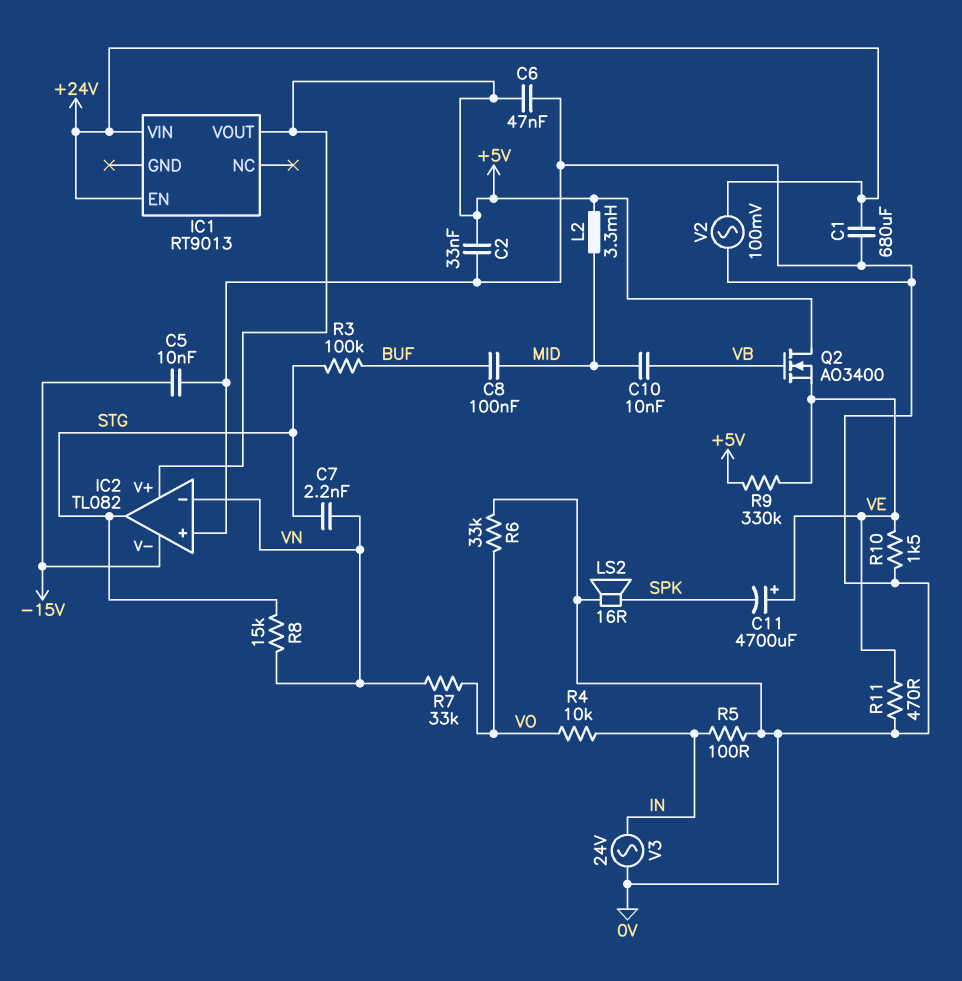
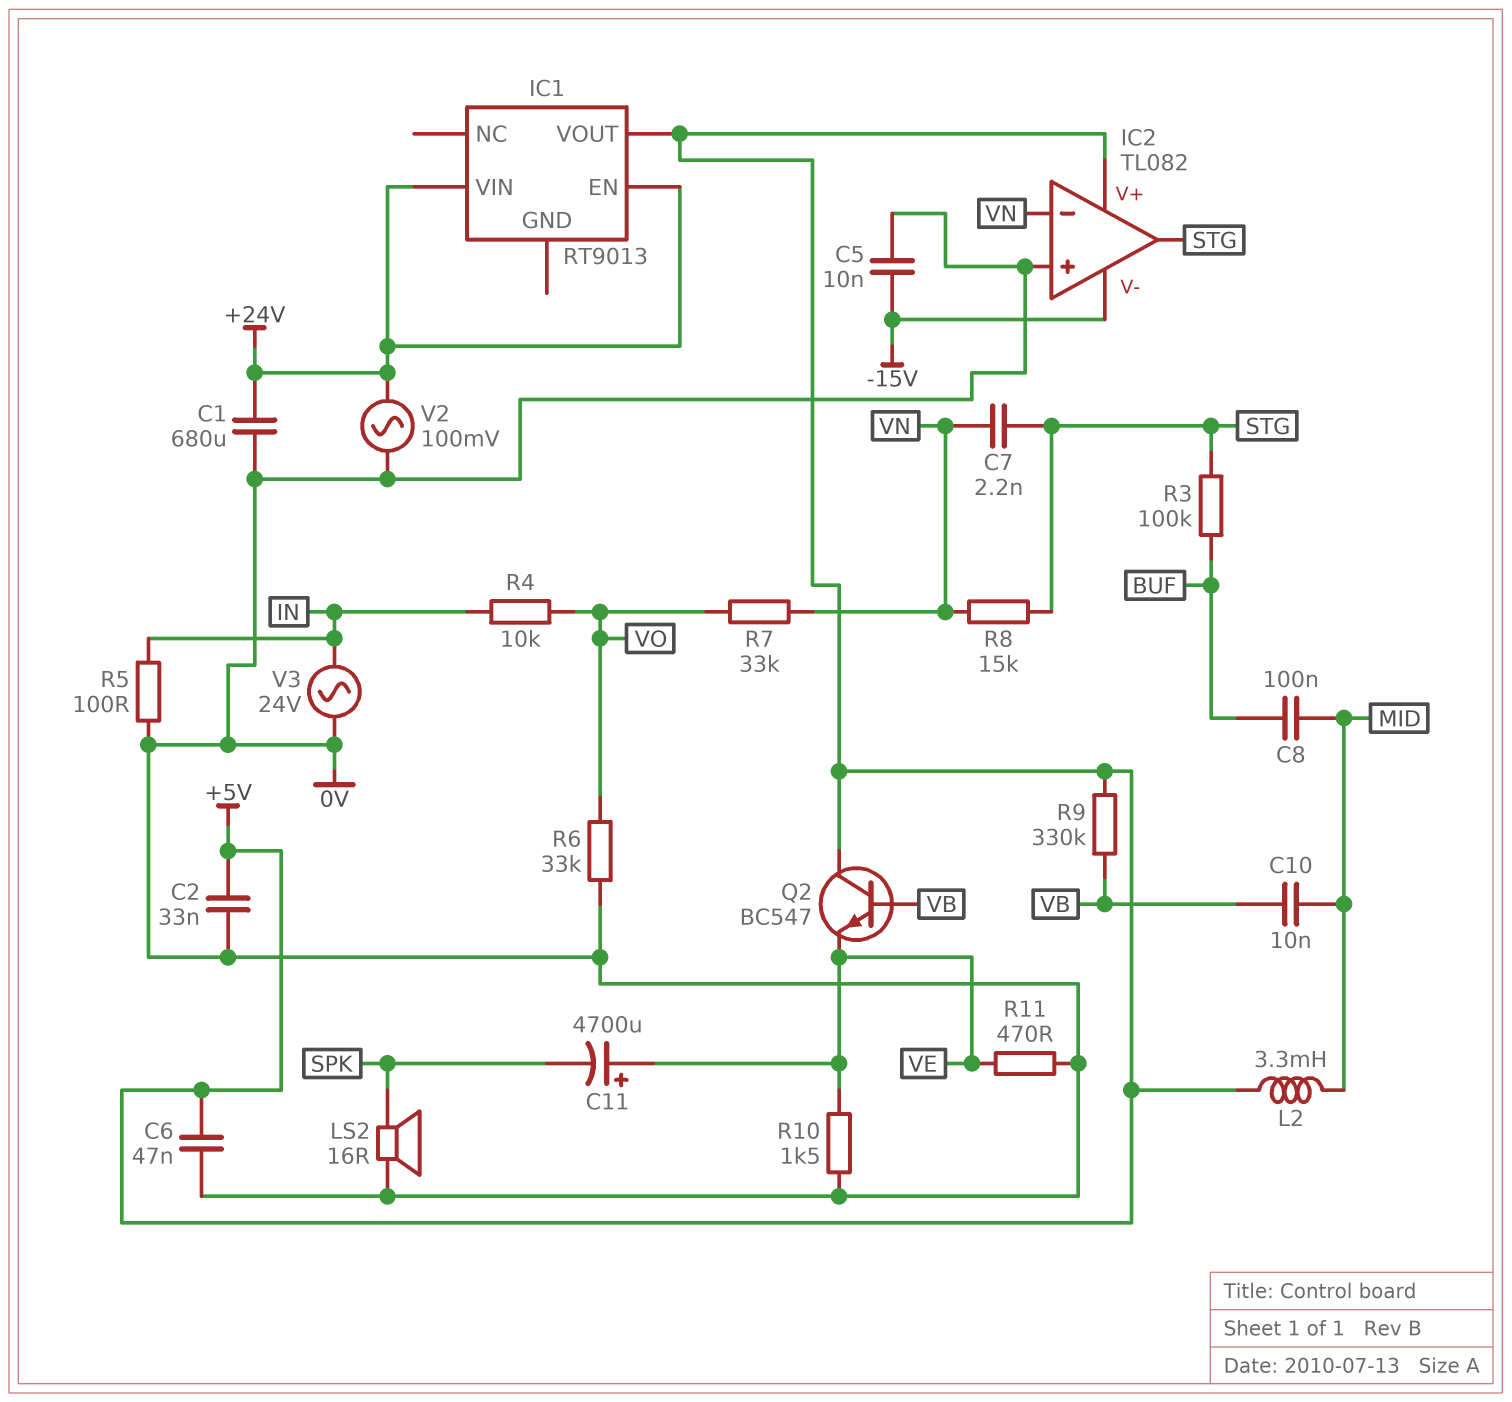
Q2: NMOS AO3400 (G VB, D +5V, S VE) -> NPN BC547 (B VB, C +5V, E VE)
R9: 330k (+5V, VE) -> 330k (+5V, VB)

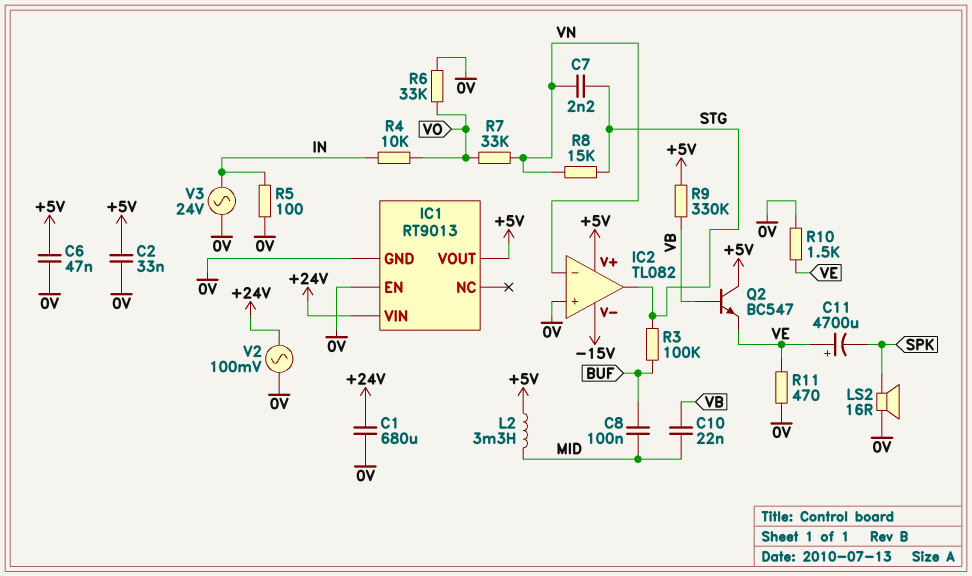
C5: 10nF (-15V, 0V) -> none
C10: 10nF (MID, VB) -> 22nF (MID, VB)
IC1 pin EN: +24V -> 0V
IC1 pin GND: none -> 0V

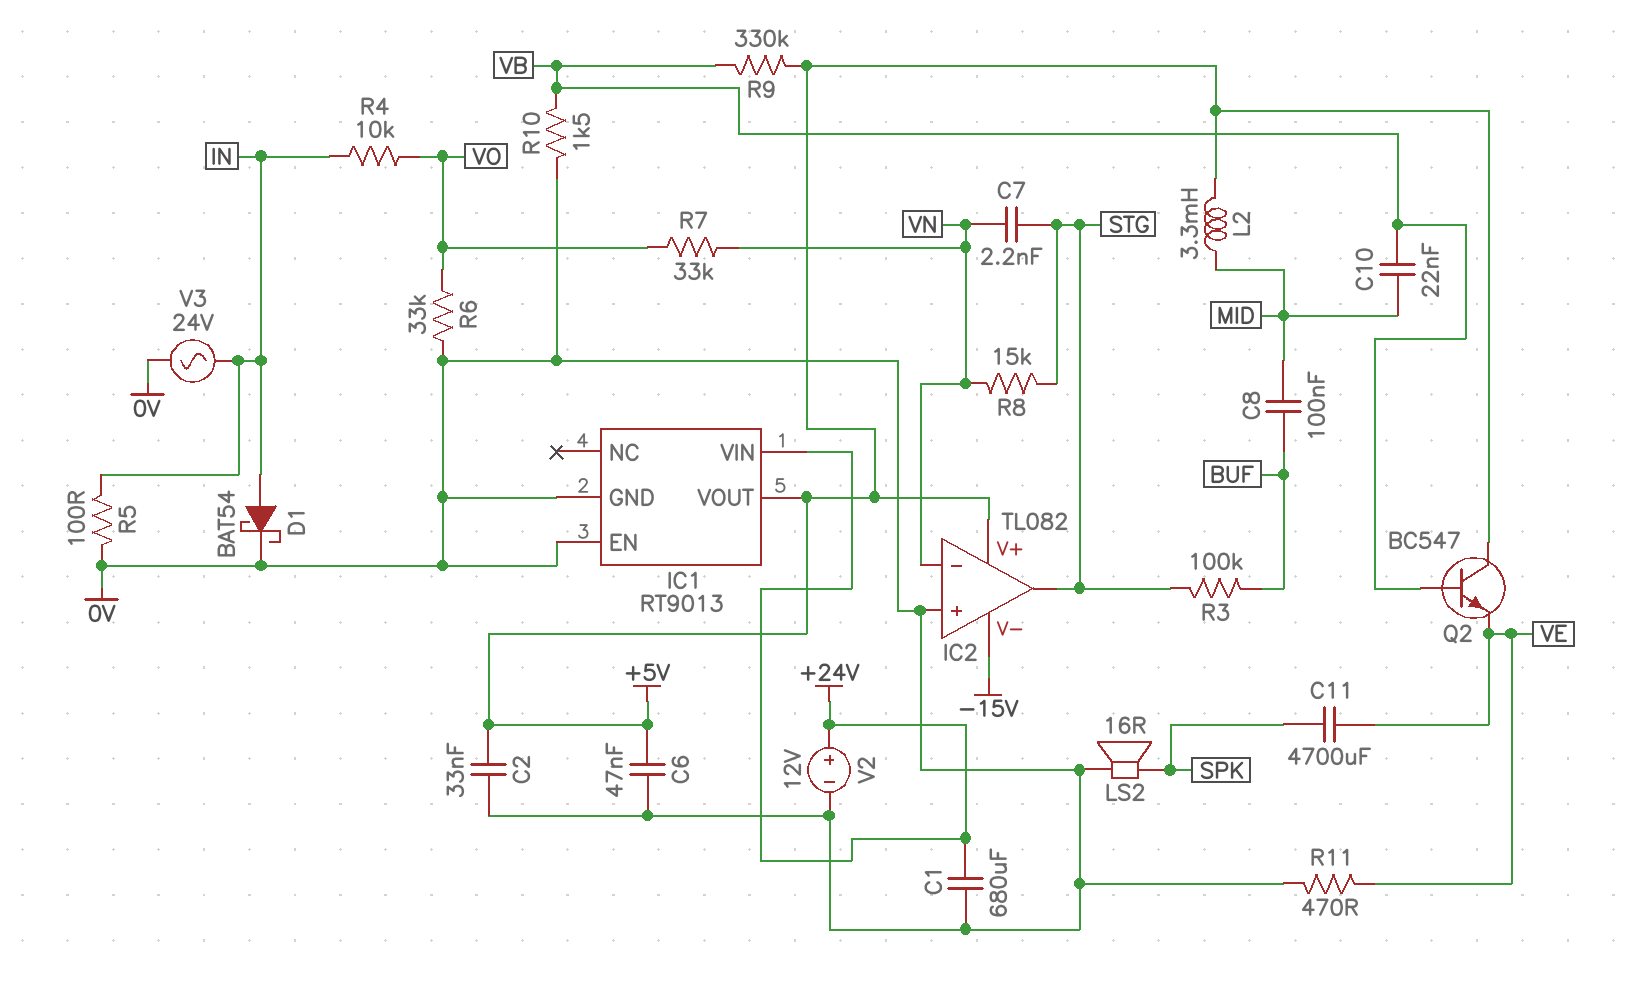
C11: 4700uF (plus VE, minus SPK) -> 4700uF (SPK, VE)
D1: none -> schottky BAT54 (A IN, K 0V)
R10: 1.5k (0V, VE) -> 1.5k (0V, VB)
V2: AC 100mV (+24V, 0V) -> 12V (plus +24V, minus 0V)

